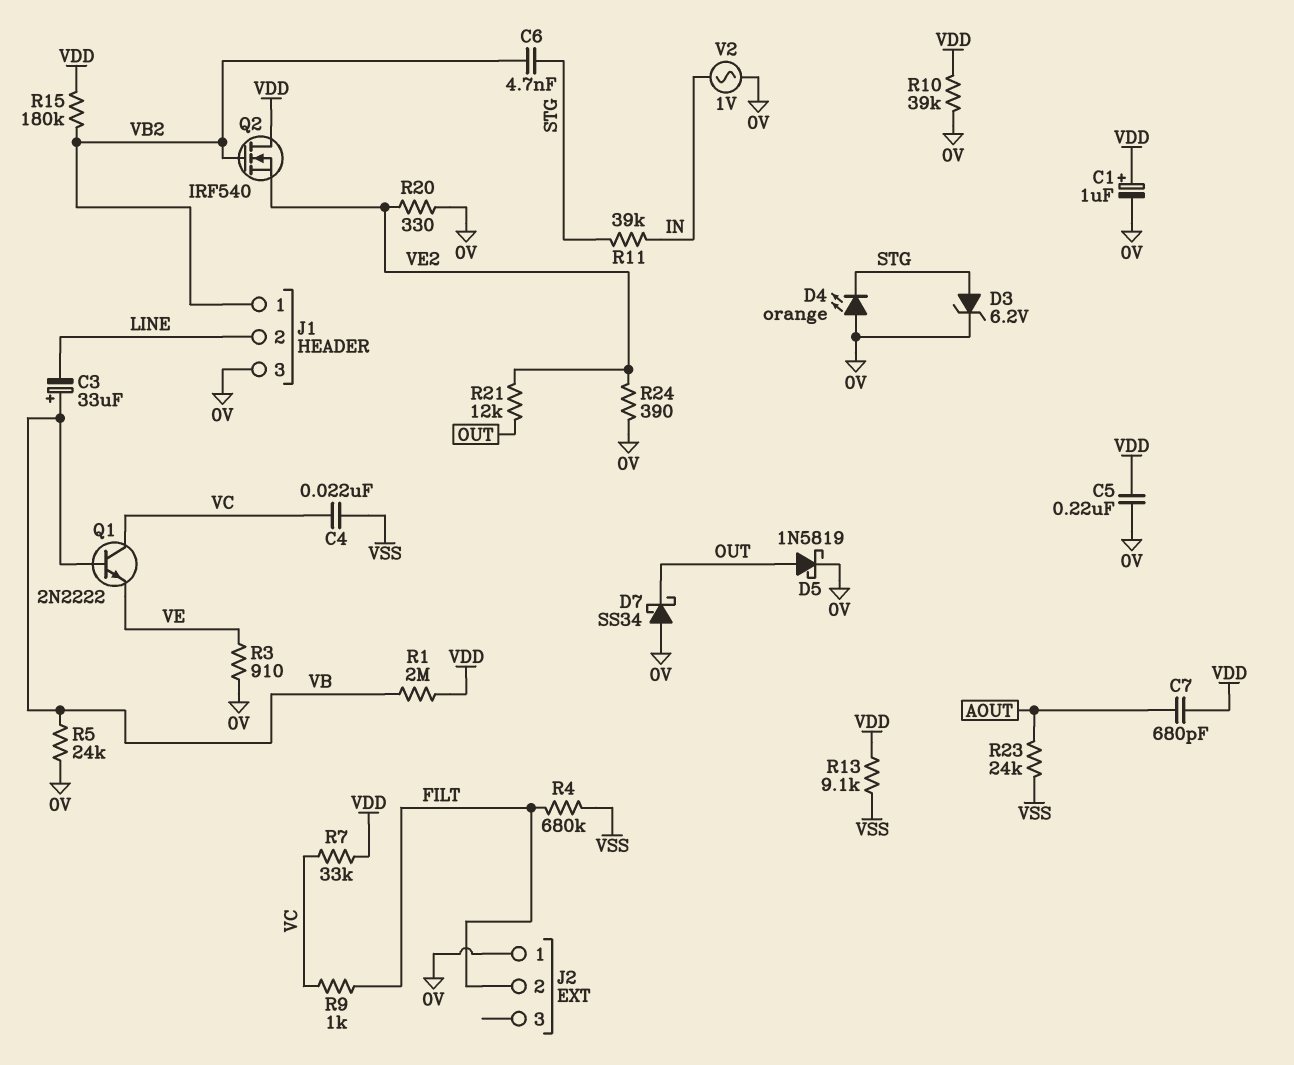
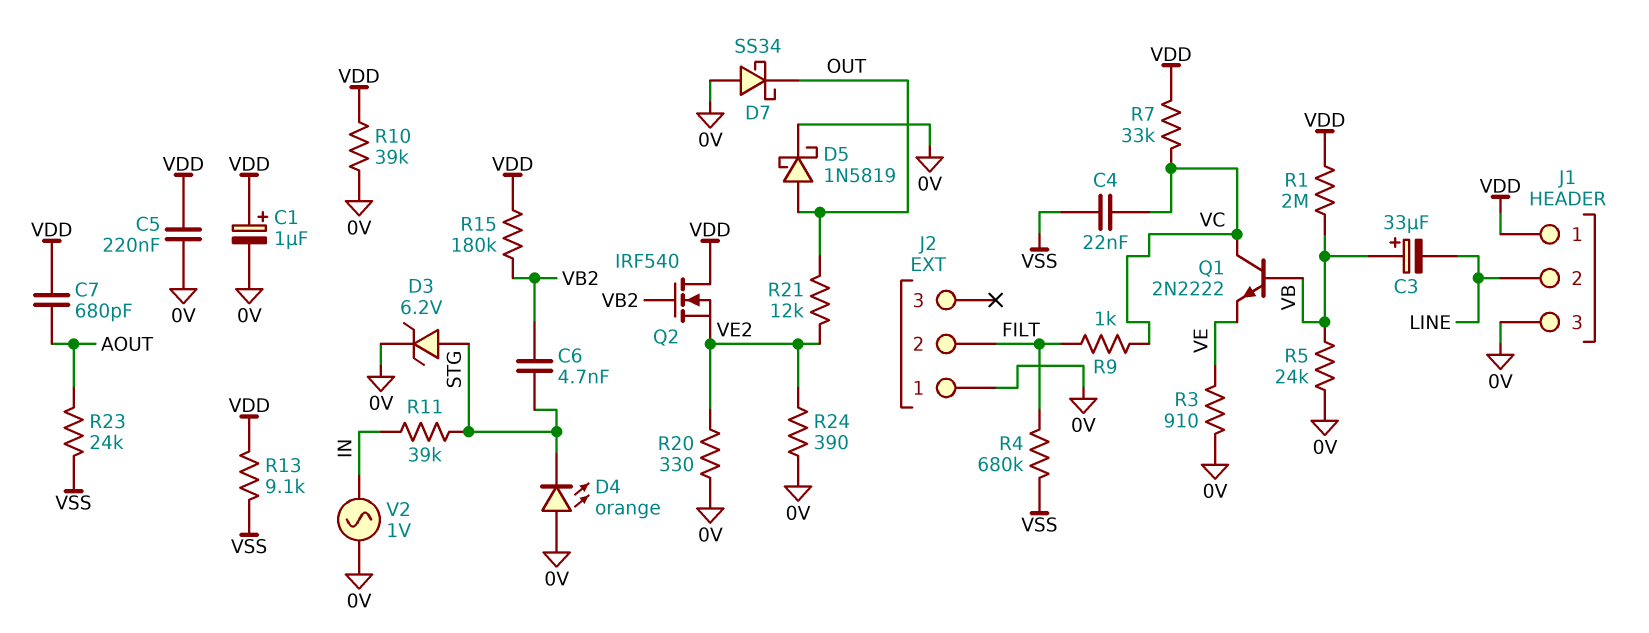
J1 pin 1: VB2 -> VDD

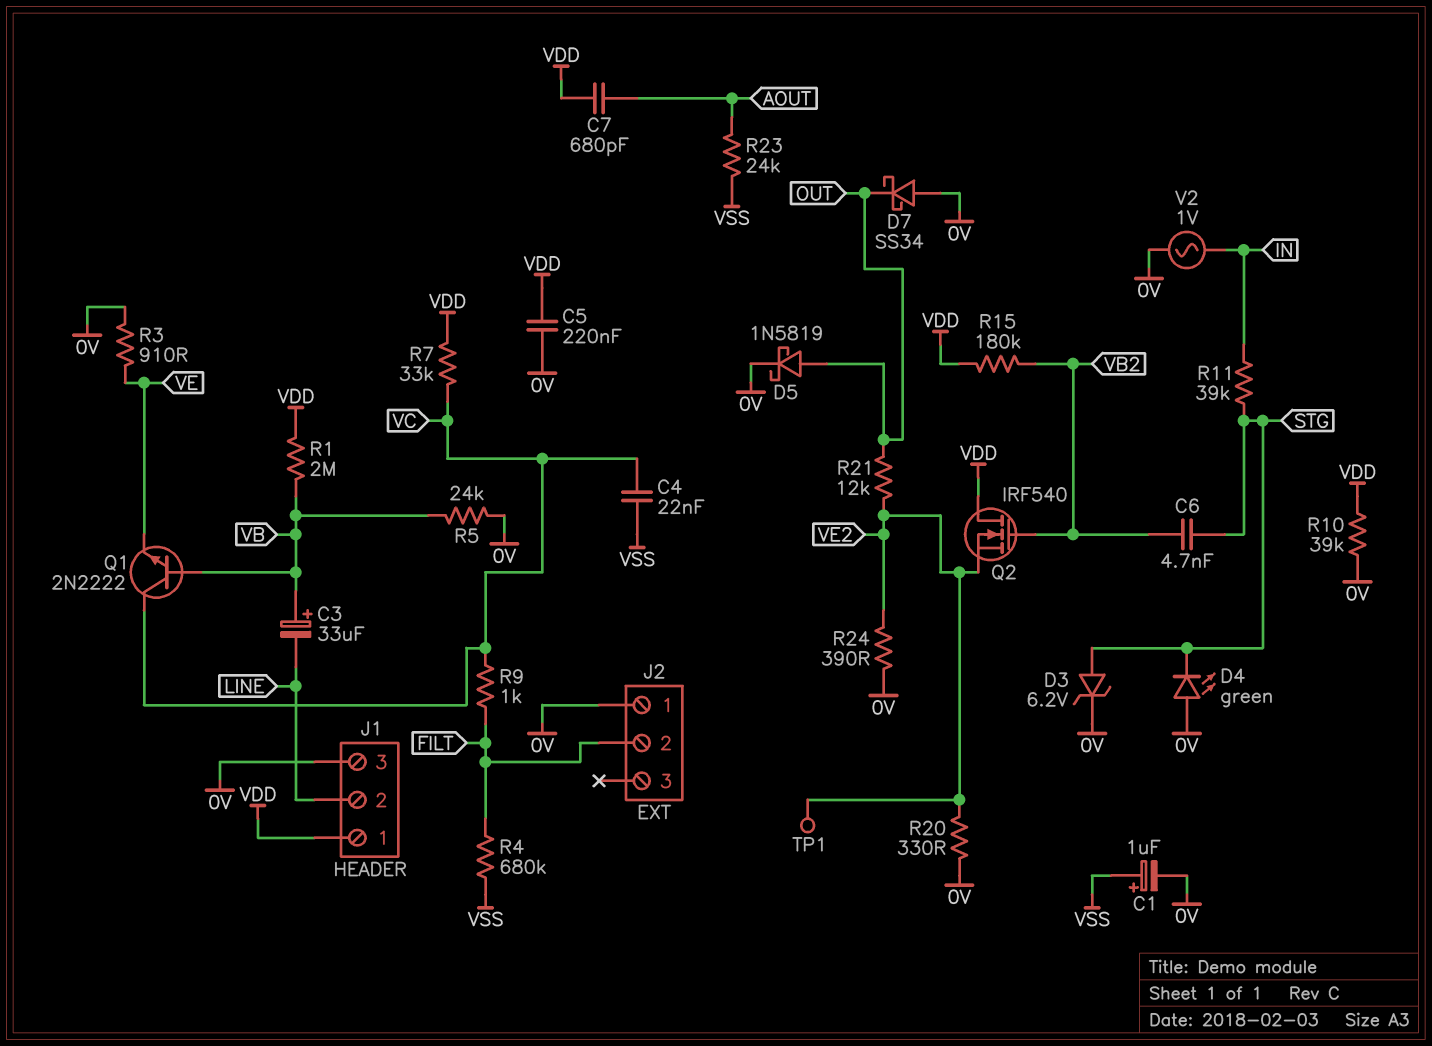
C1: 1uF (plus VDD, minus 0V) -> 1uF (plus VSS, minus 0V)
D4: LED orange (A 0V, K STG) -> LED green (A 0V, K STG)
R13: 9.1k (VDD, VSS) -> none
TP1: none -> test point (VE2)

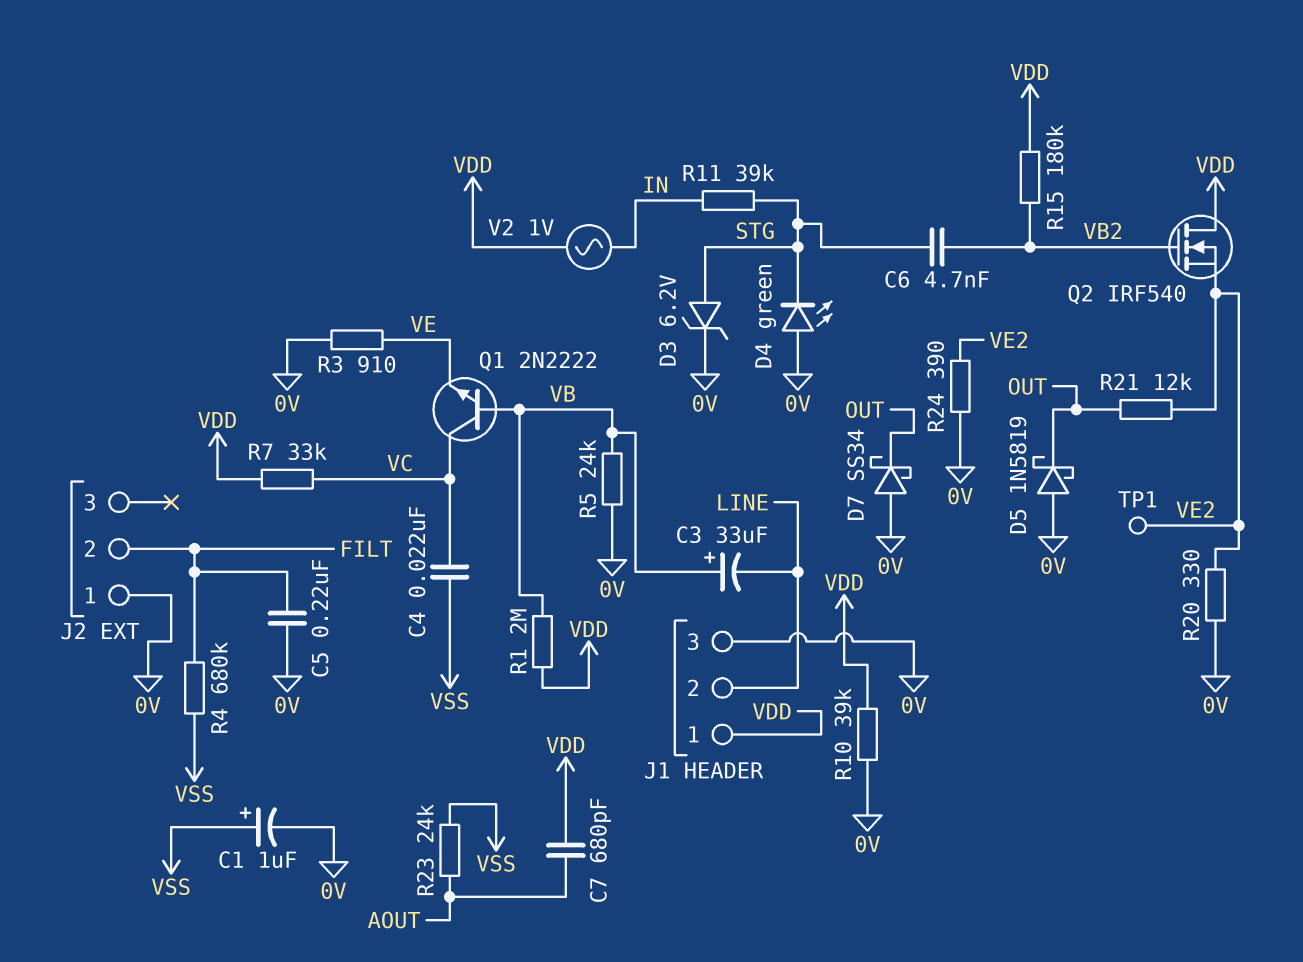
C5: 220nF (0V, VDD) -> 220nF (0V, FILT)
D5: schottky 1N5819 (A OUT, K 0V) -> schottky 1N5819 (A 0V, K OUT)
R9: 1k (FILT, VC) -> none
V2: AC 1V (0V, IN) -> AC 1V (IN, VDD)

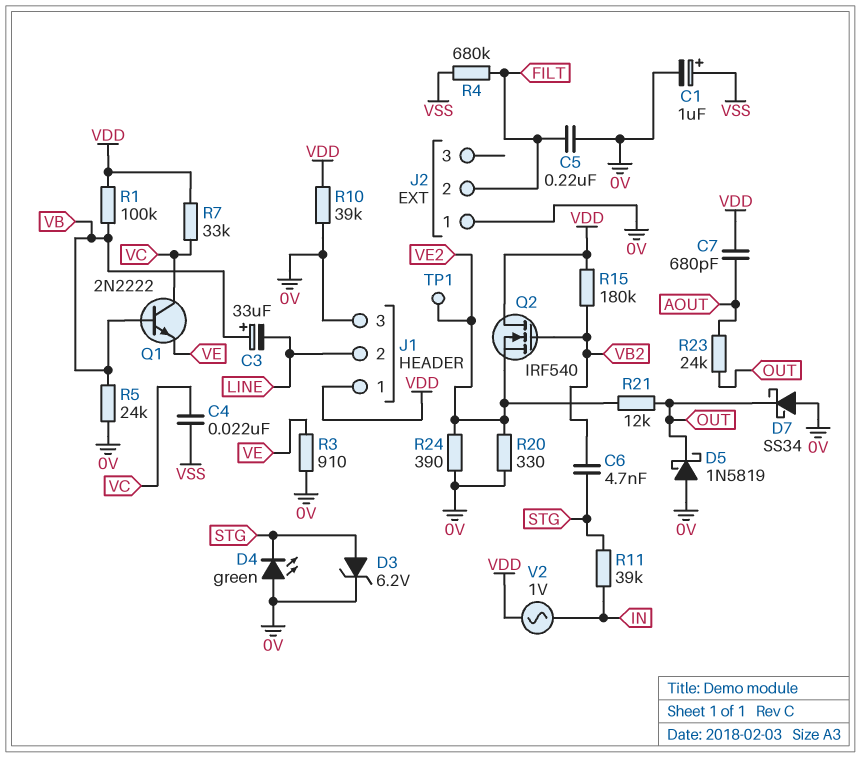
R1: 2M (VB, VDD) -> 100k (VB, VDD)
R23: 24k (AOUT, VSS) -> 24k (AOUT, OUT)

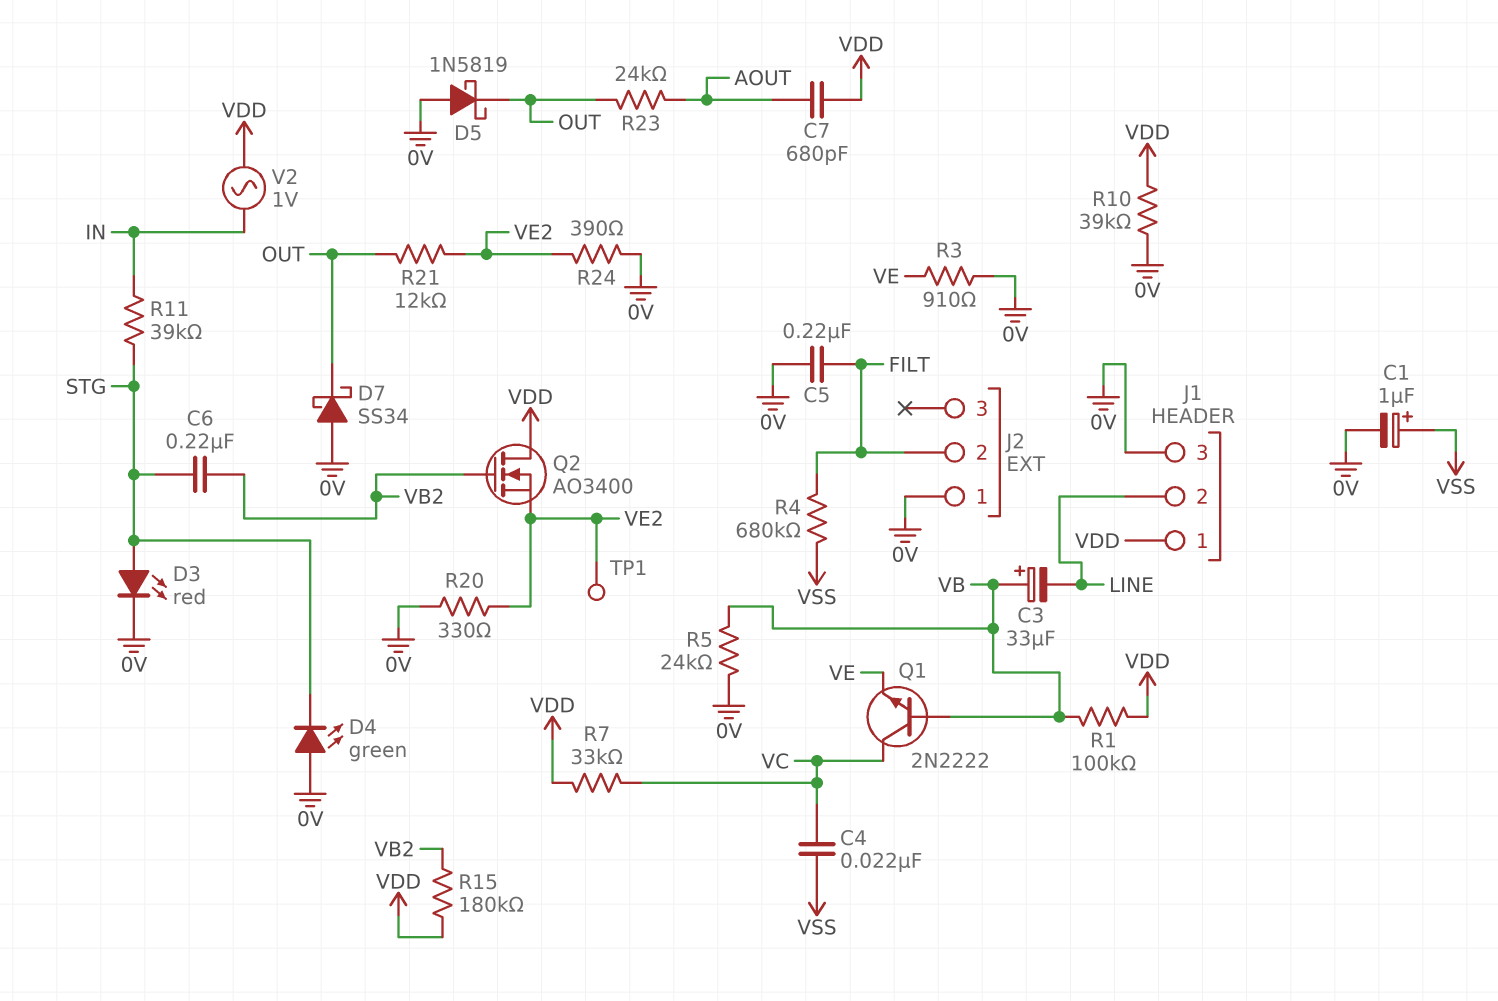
C6: 4.7nF (STG, VB2) -> 220nF (STG, VB2)
D3: zener 6.2V (A STG, K 0V) -> LED red (A STG, K 0V)
Q2: NMOS IRF540 (G VB2, D VDD, S VE2) -> NMOS AO3400 (G VB2, D VDD, S VE2)

